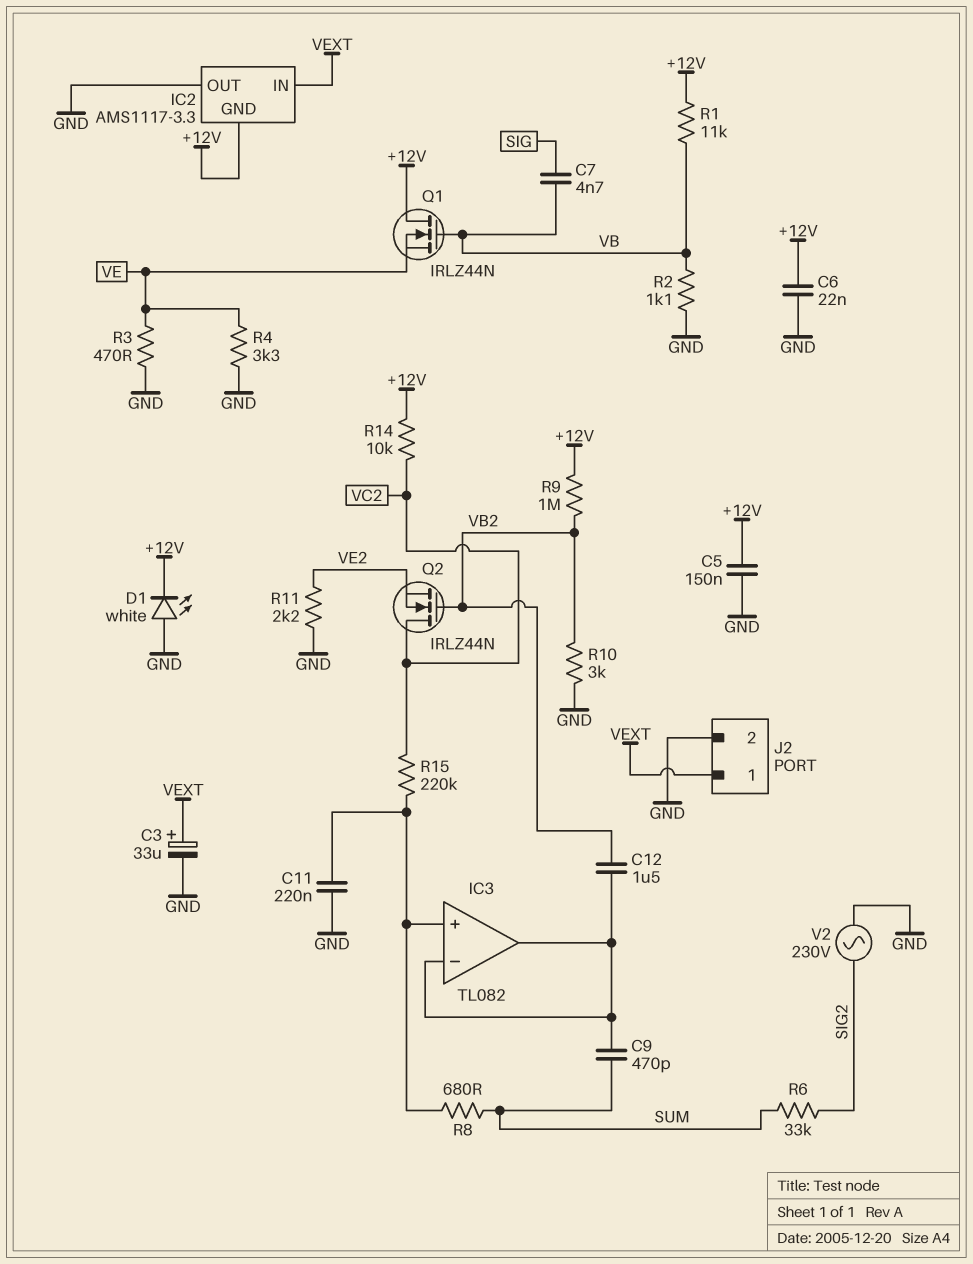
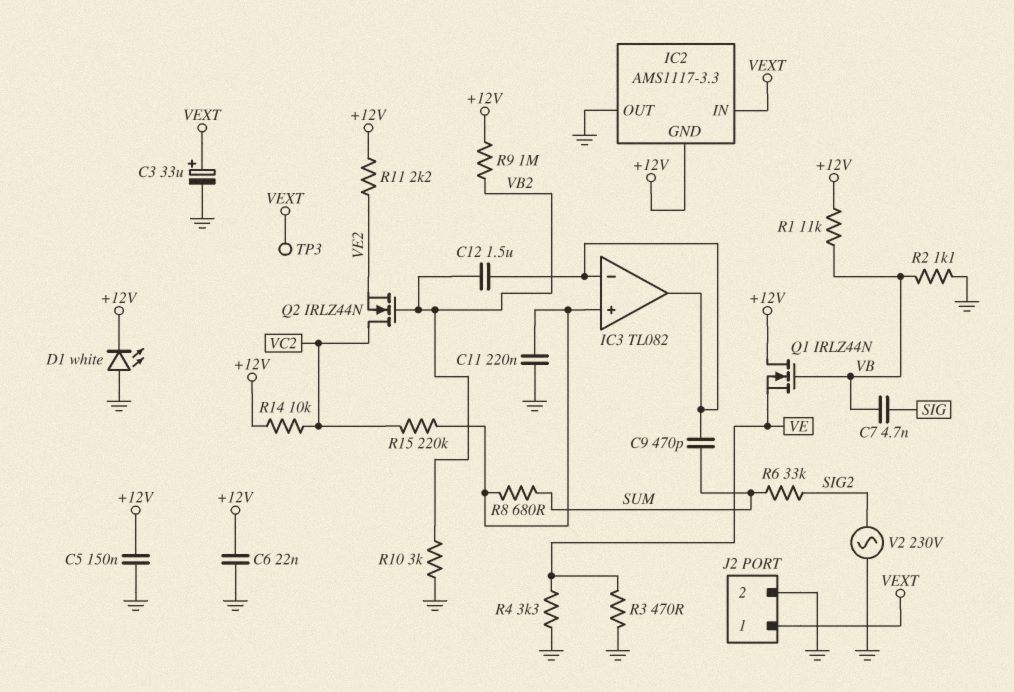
R11: 2.2k (GND, VE2) -> 2.2k (+12V, VE2)
TP3: none -> test point (VEXT)

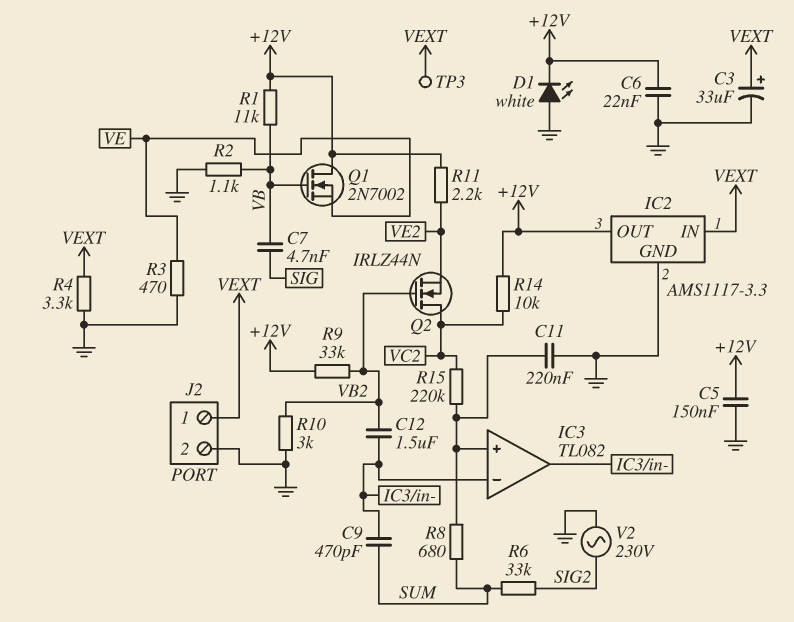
IC2 pin GND: +12V -> GND
IC2 pin OUT: GND -> +12V
Q1: NMOS IRLZ44N (G VB, D +12V, S VE) -> NMOS 2N7002 (G VB, D +12V, S VE)
R4: 3.3k (GND, VE) -> 3.3k (GND, VEXT)
R9: 1M (+12V, VB2) -> 33k (+12V, VB2)

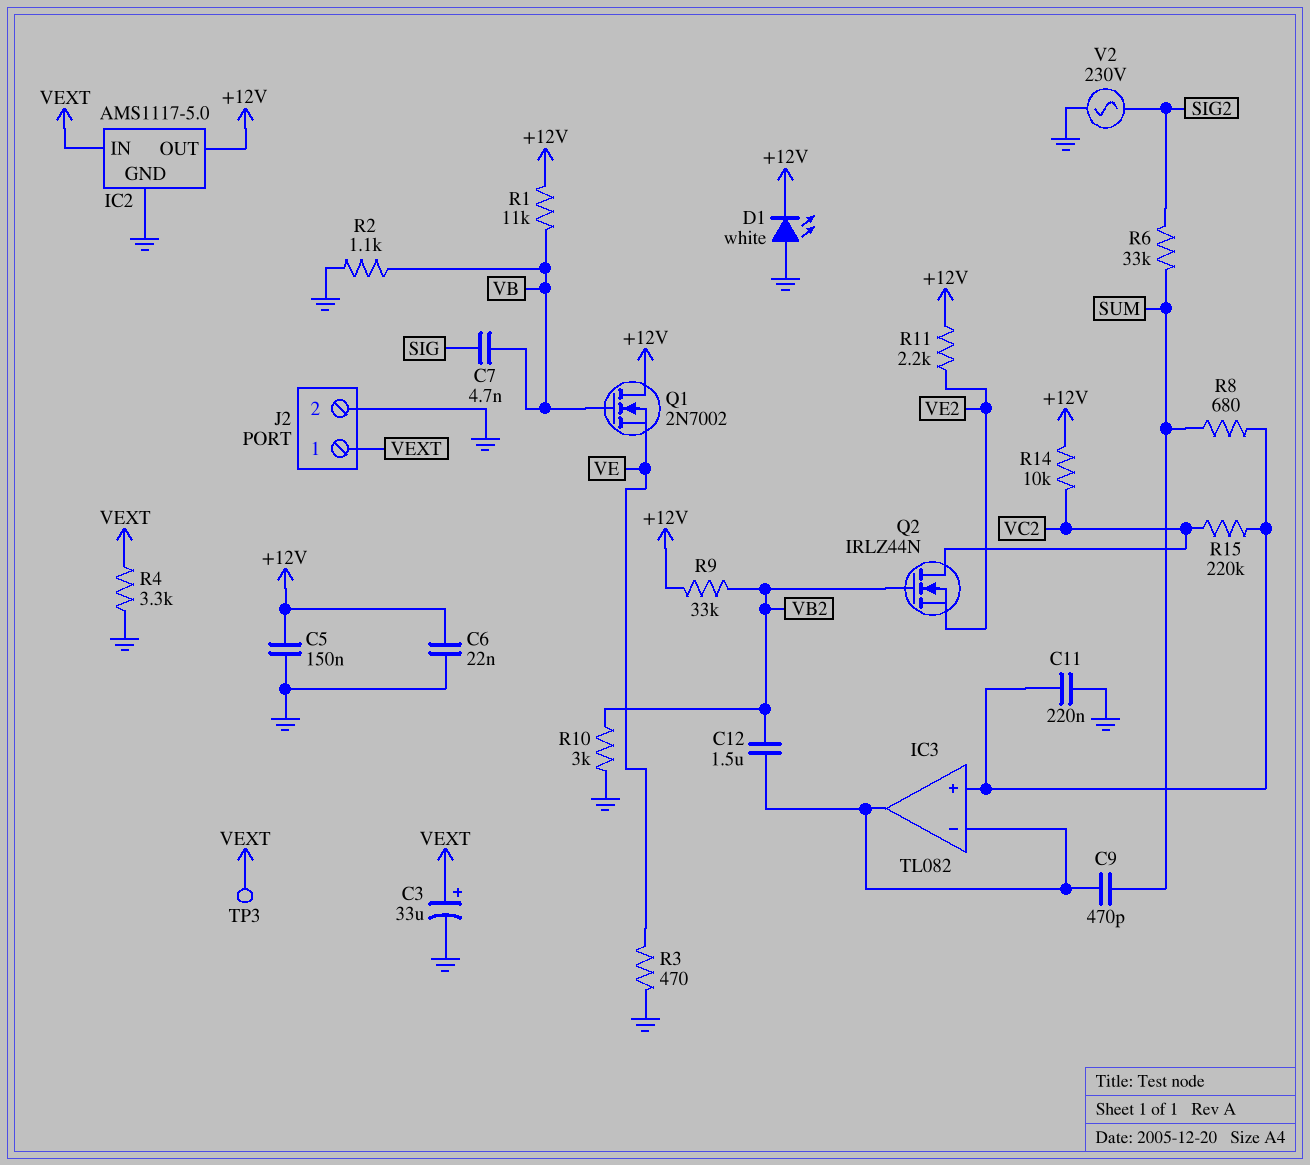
IC2: AMS1117-3.3 -> AMS1117-5.0

